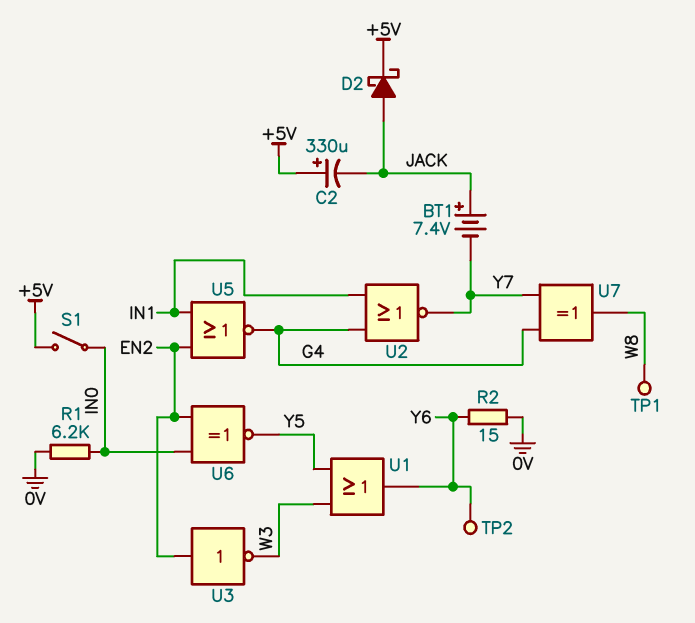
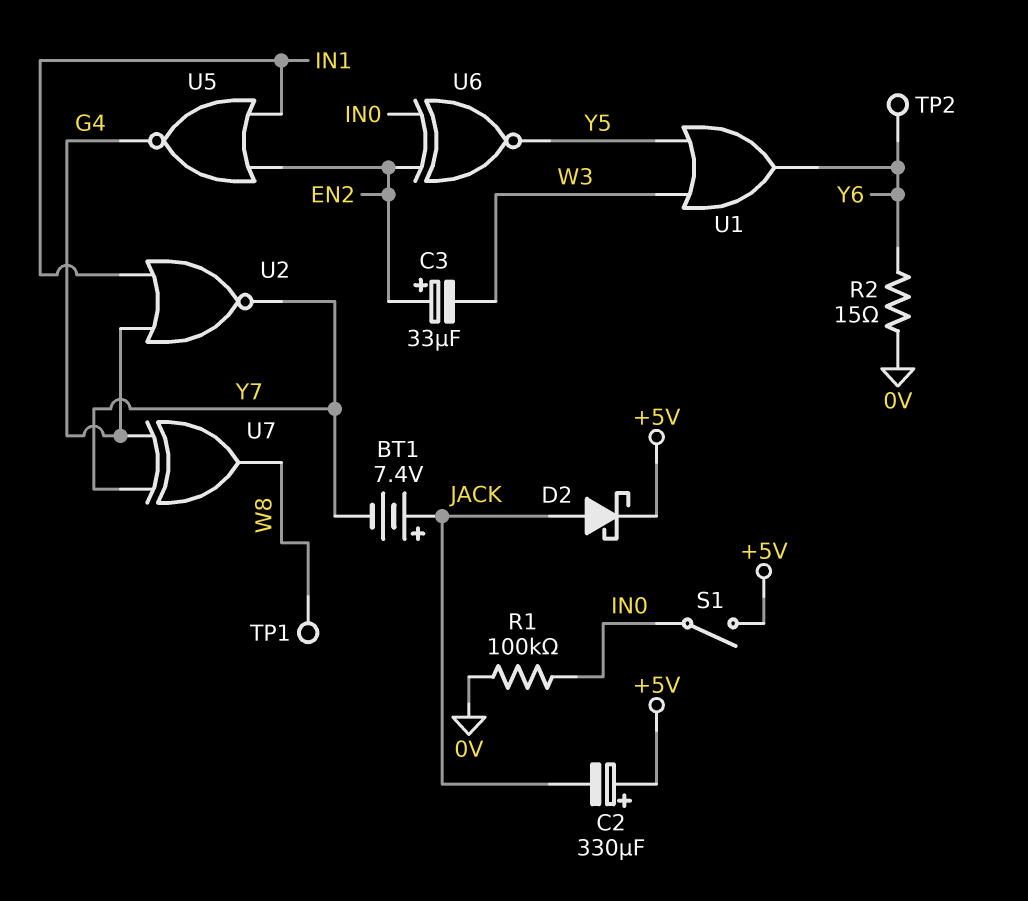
C3: none -> 33uF (plus EN2, minus W3)
R1: 6.2k (0V, IN0) -> 100k (0V, IN0)
U3: NOT (in EN2, out W3) -> none

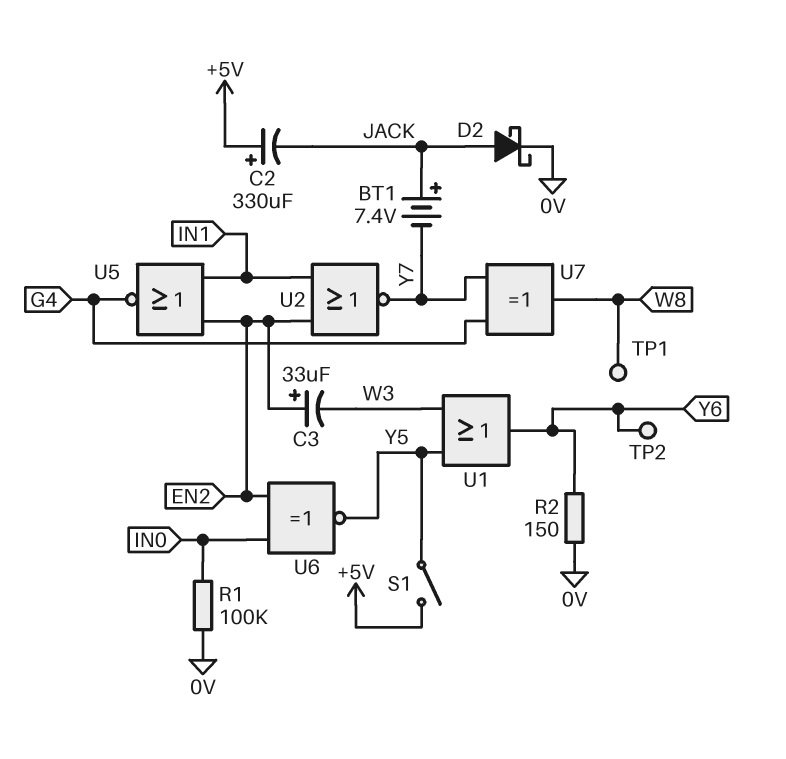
D2: schottky (A JACK, K +5V) -> schottky (A JACK, K 0V)
R2: 15 (0V, Y6) -> 150 (0V, Y6)
S1: switch (+5V, IN0) -> switch (+5V, Y5)
U2: NOR (in G4, in IN1, out Y7) -> NOR (in EN2, in IN1, out Y7)

